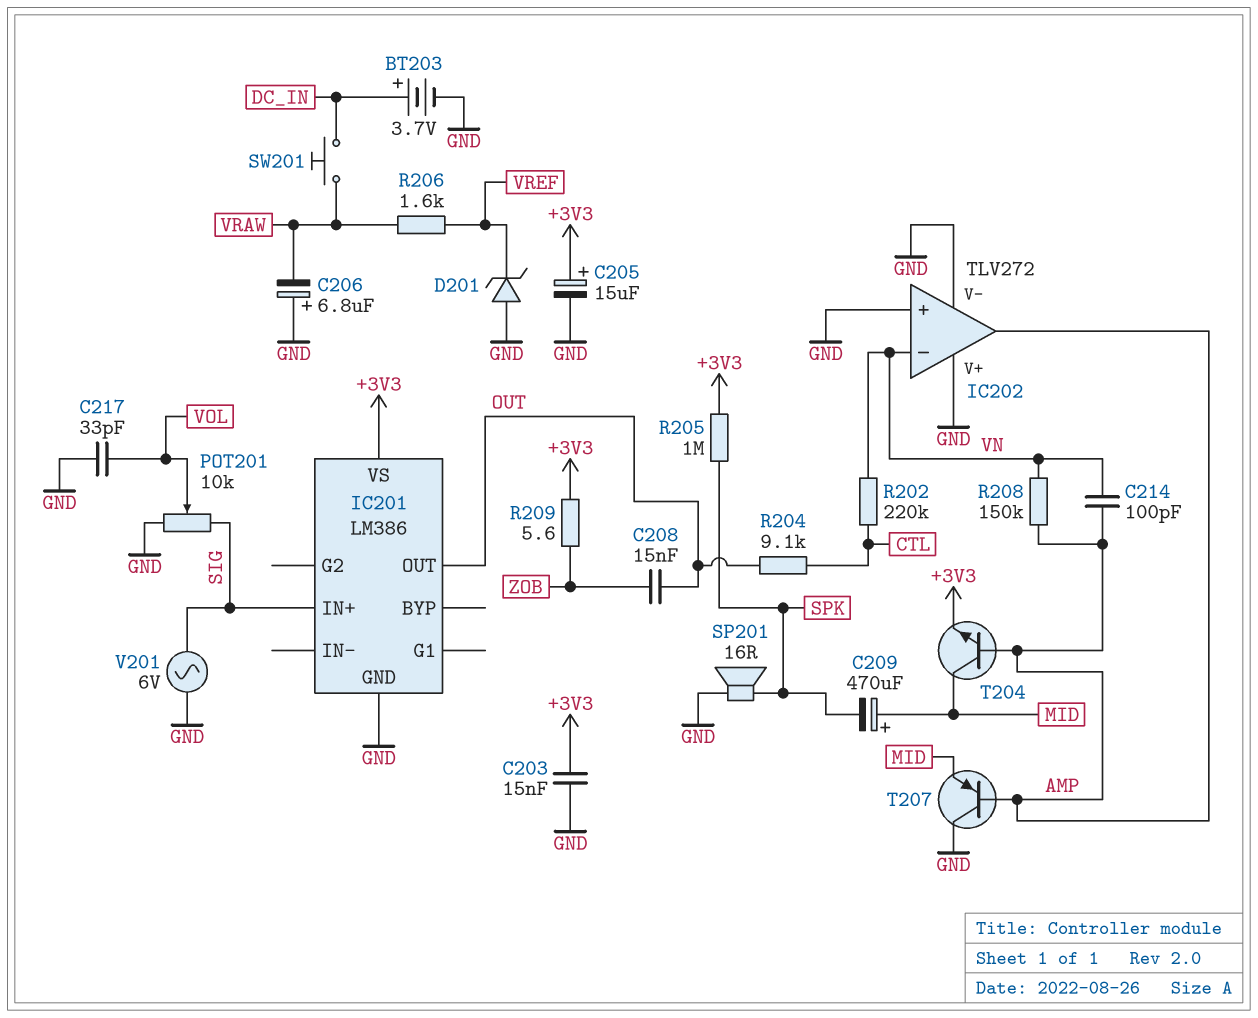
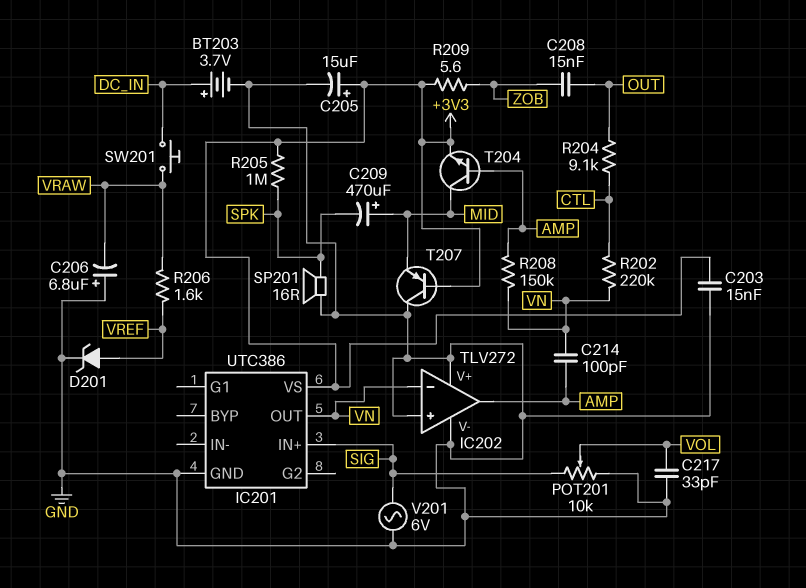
D201: zener (A GND, K VREF) -> zener (A VREF, K GND)
IC201: LM386 -> UTC386
IC201 pin OUT: OUT -> VN
T207: PNP (B AMP, C GND, E MID) -> PNP (B +3V3, C GND, E MID)

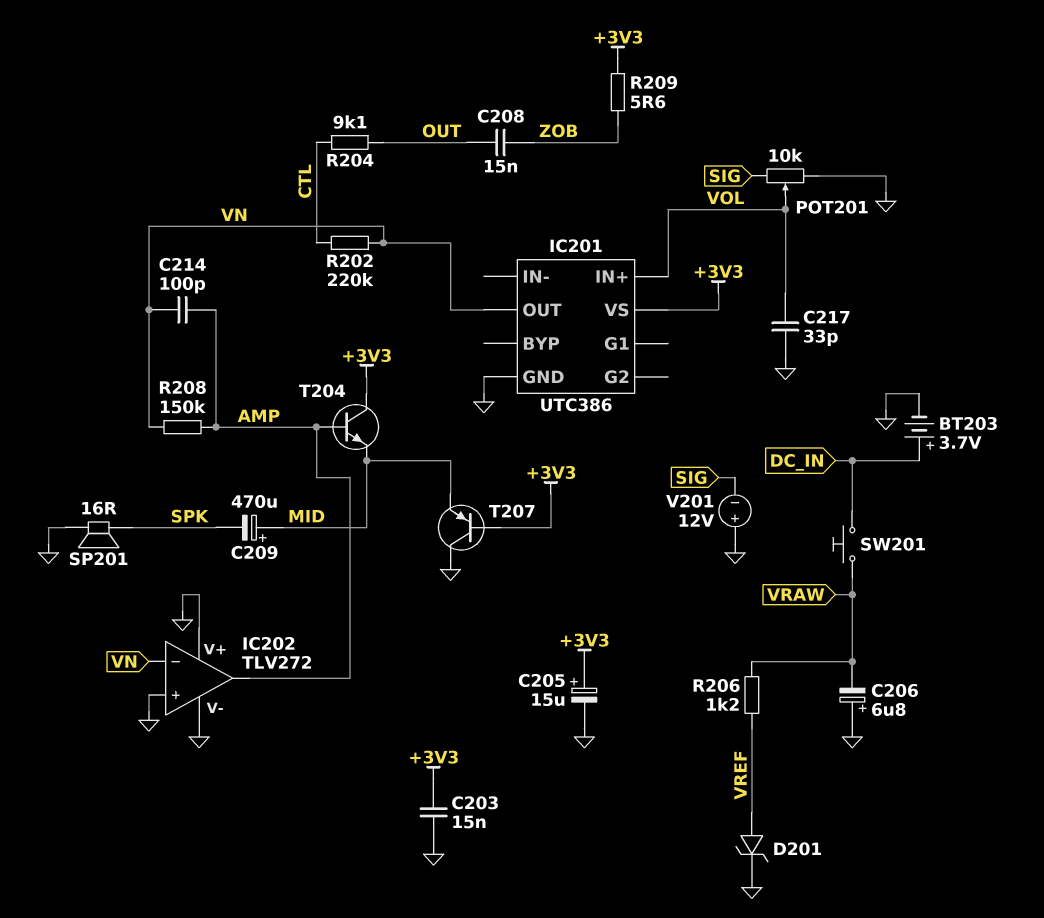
IC201 pin IN+: SIG -> VOL
R205: 1M (+3V3, SPK) -> none
R206: 1.6k (VRAW, VREF) -> 1.2k (VRAW, VREF)
T204: NPN (B AMP, C MID, E +3V3) -> NPN (B AMP, C +3V3, E MID)
V201: AC 6V (GND, SIG) -> 12V (plus GND, minus SIG)

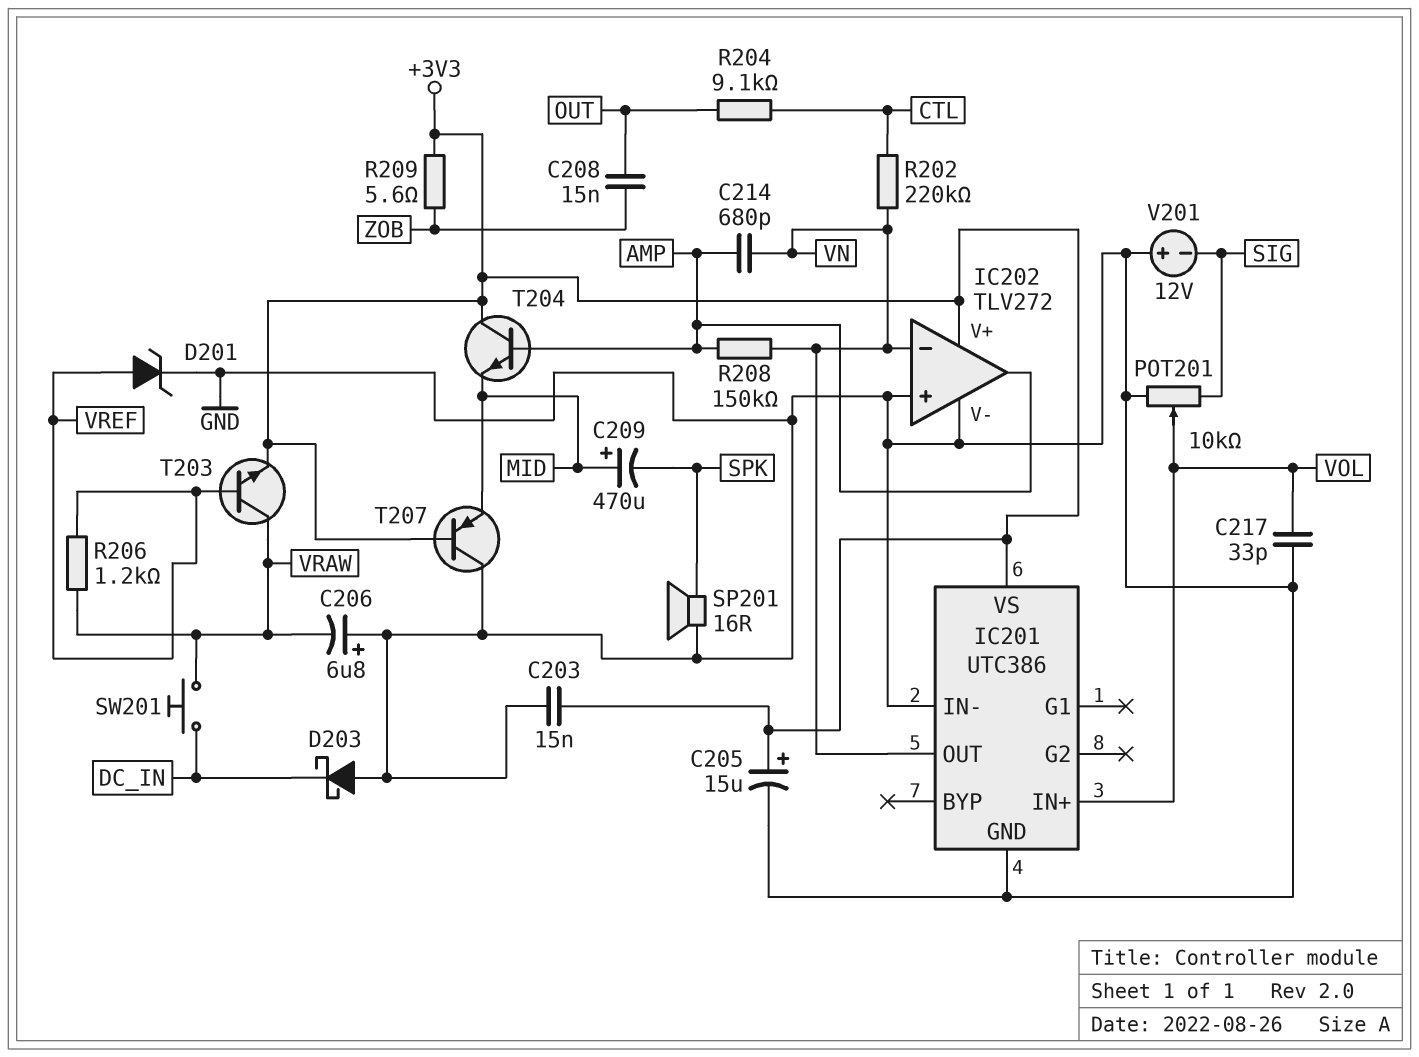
BT203: 3.7V (plus DC_IN, minus GND) -> none
C214: 100pF (AMP, VN) -> 680pF (AMP, VN)
D203: none -> schottky (A GND, K DC_IN)
IC201 pin IN-: none -> GND
IC202 pin V+: GND -> +3V3
T203: none -> NPN (B VREF, C VRAW, E +3V3)

